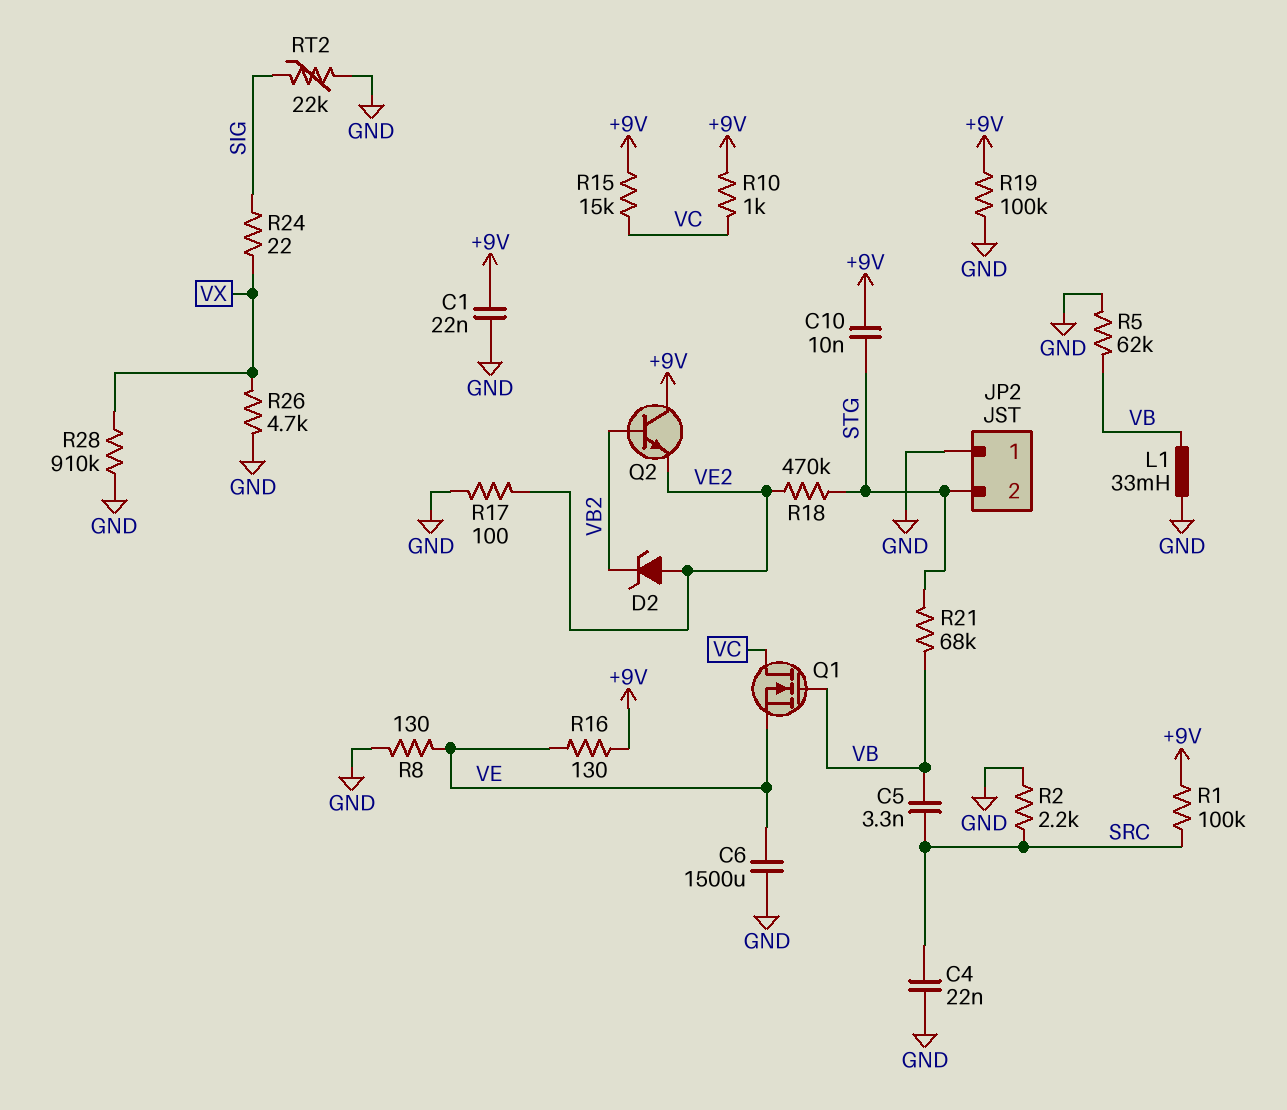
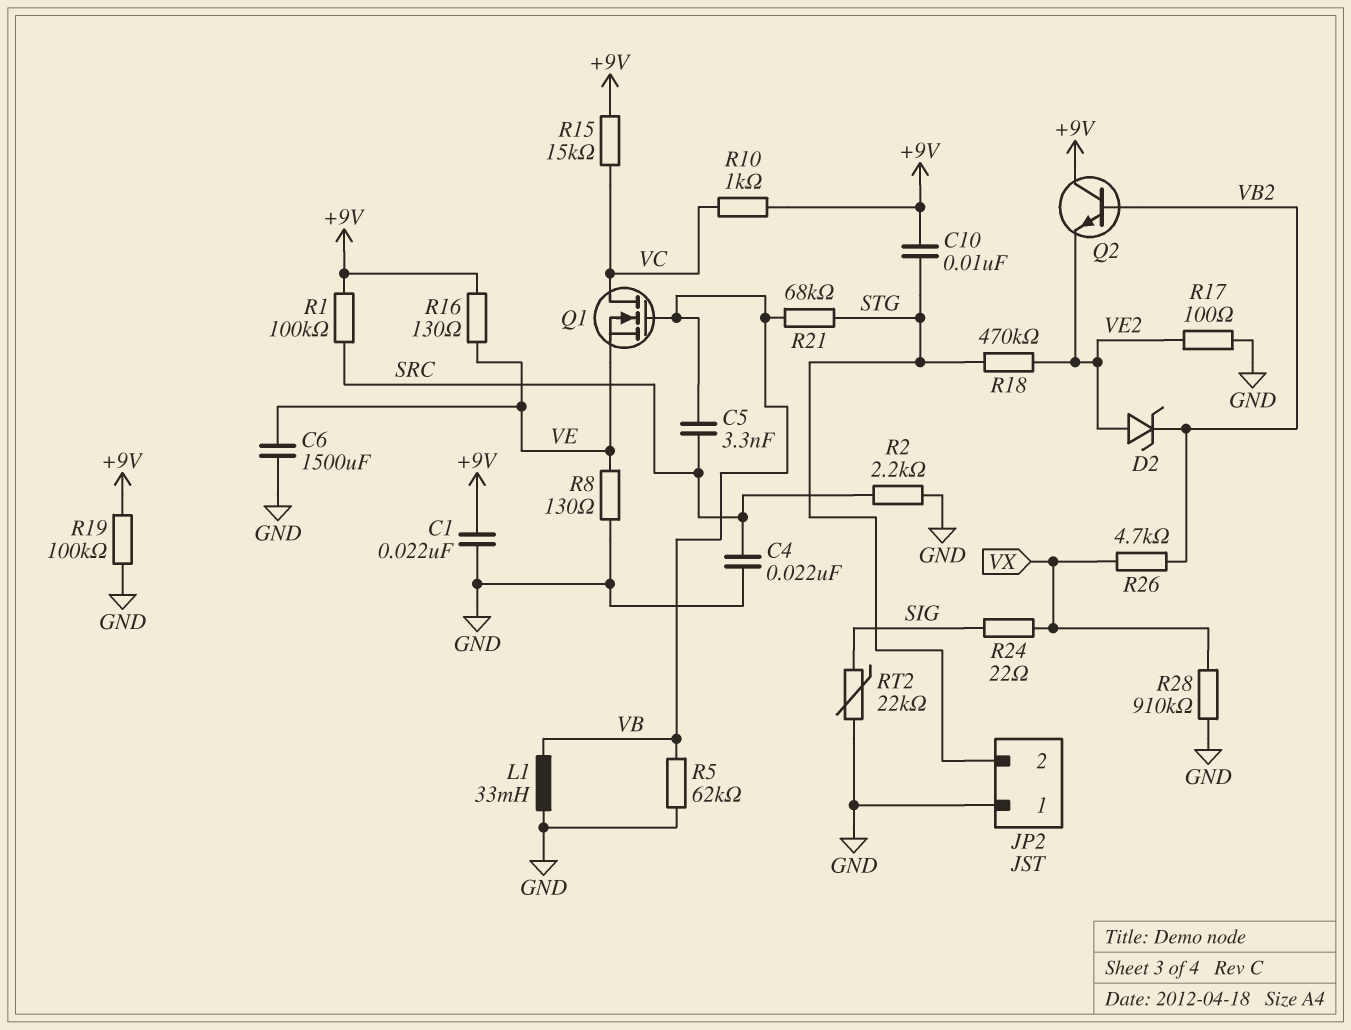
R26: 4.7k (GND, VX) -> 4.7k (VB2, VX)

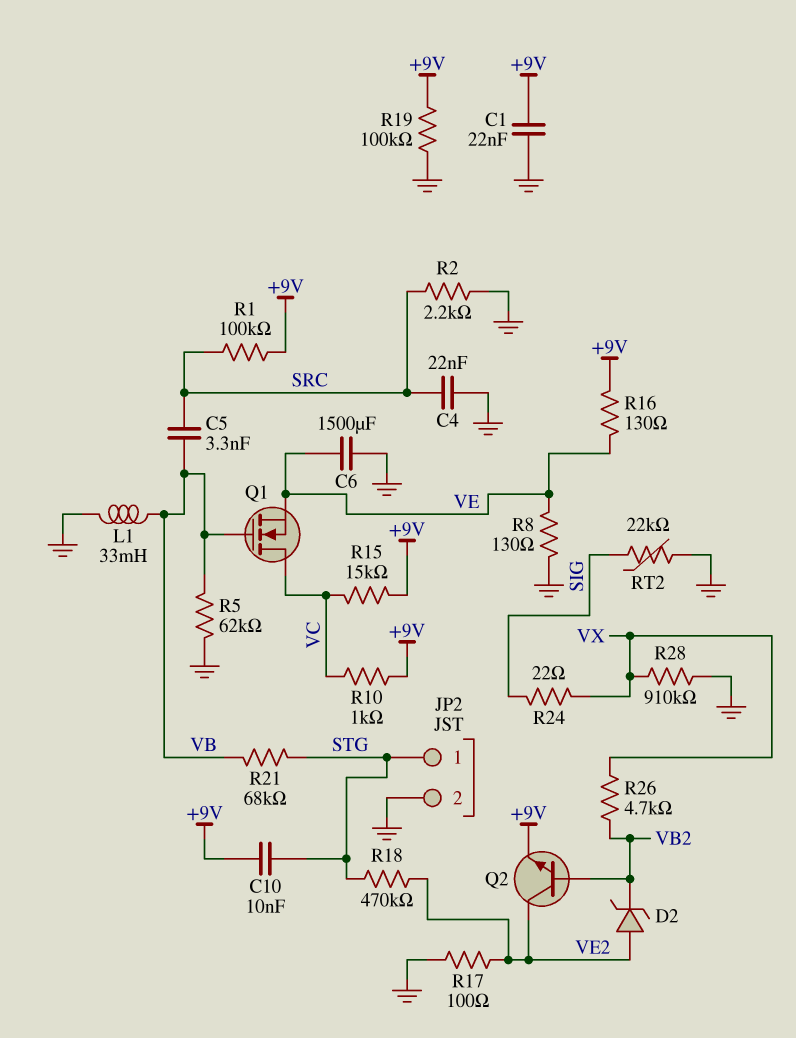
JP2 pin 1: GND -> STG
JP2 pin 2: STG -> GND
Q2: NPN (B VB2, C +9V, E VE2) -> NPN (B VB2, C VE2, E +9V)

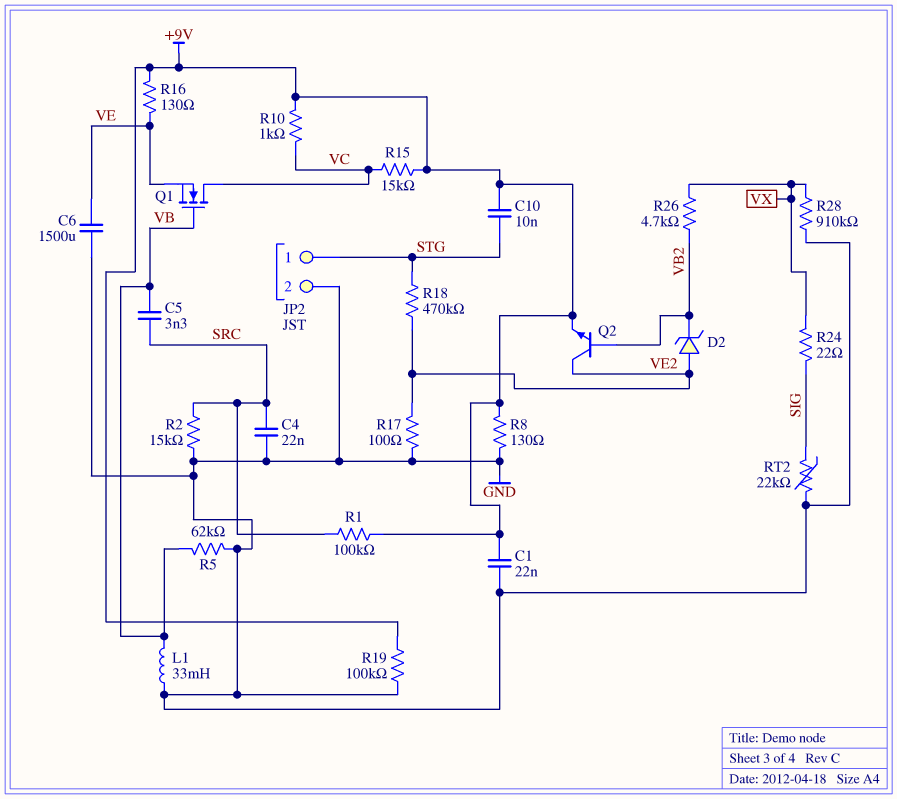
R2: 2.2k (GND, SRC) -> 15k (GND, SRC)
R8: 130 (GND, VE) -> 130 (+9V, GND)
R21: 68k (STG, VB) -> none

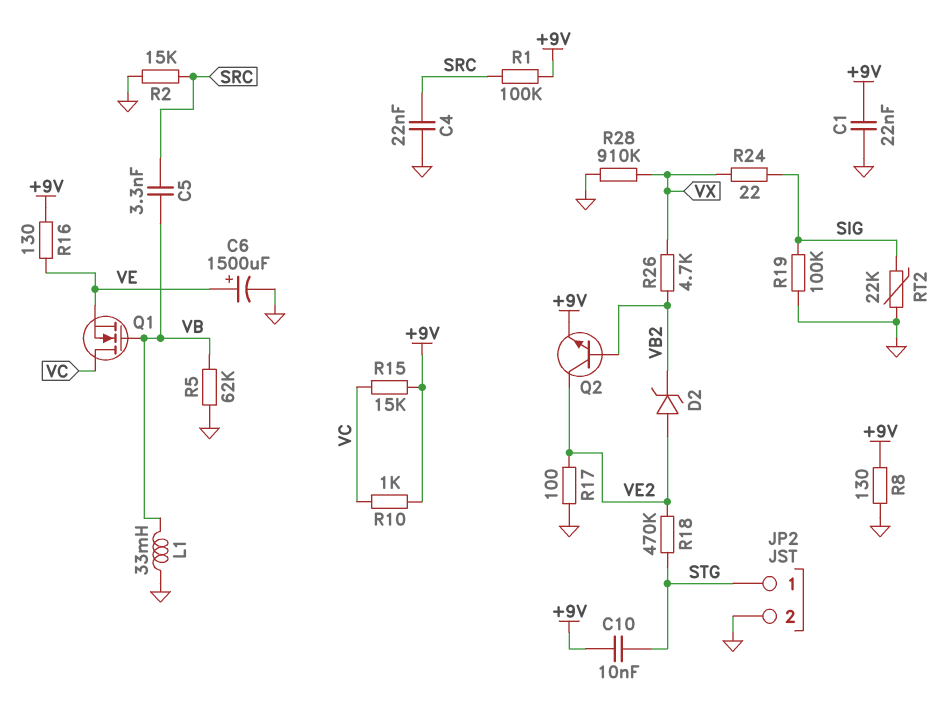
C6: 1500uF (GND, VE) -> 1500uF (plus VE, minus GND)
R19: 100k (+9V, GND) -> 100k (GND, SIG)

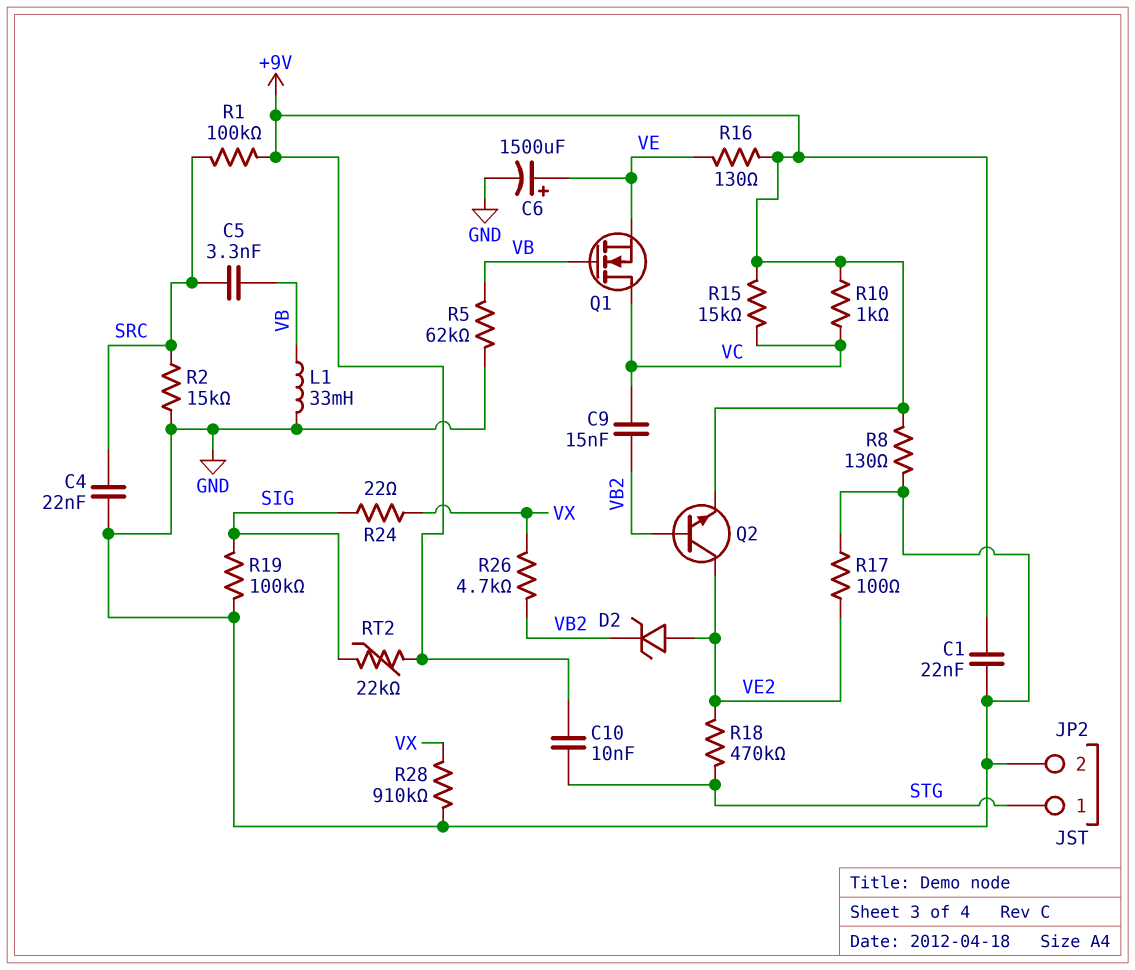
C9: none -> 15nF (VB2, VC)
RT2: 22k (GND, SIG) -> 22k (+9V, SIG)

